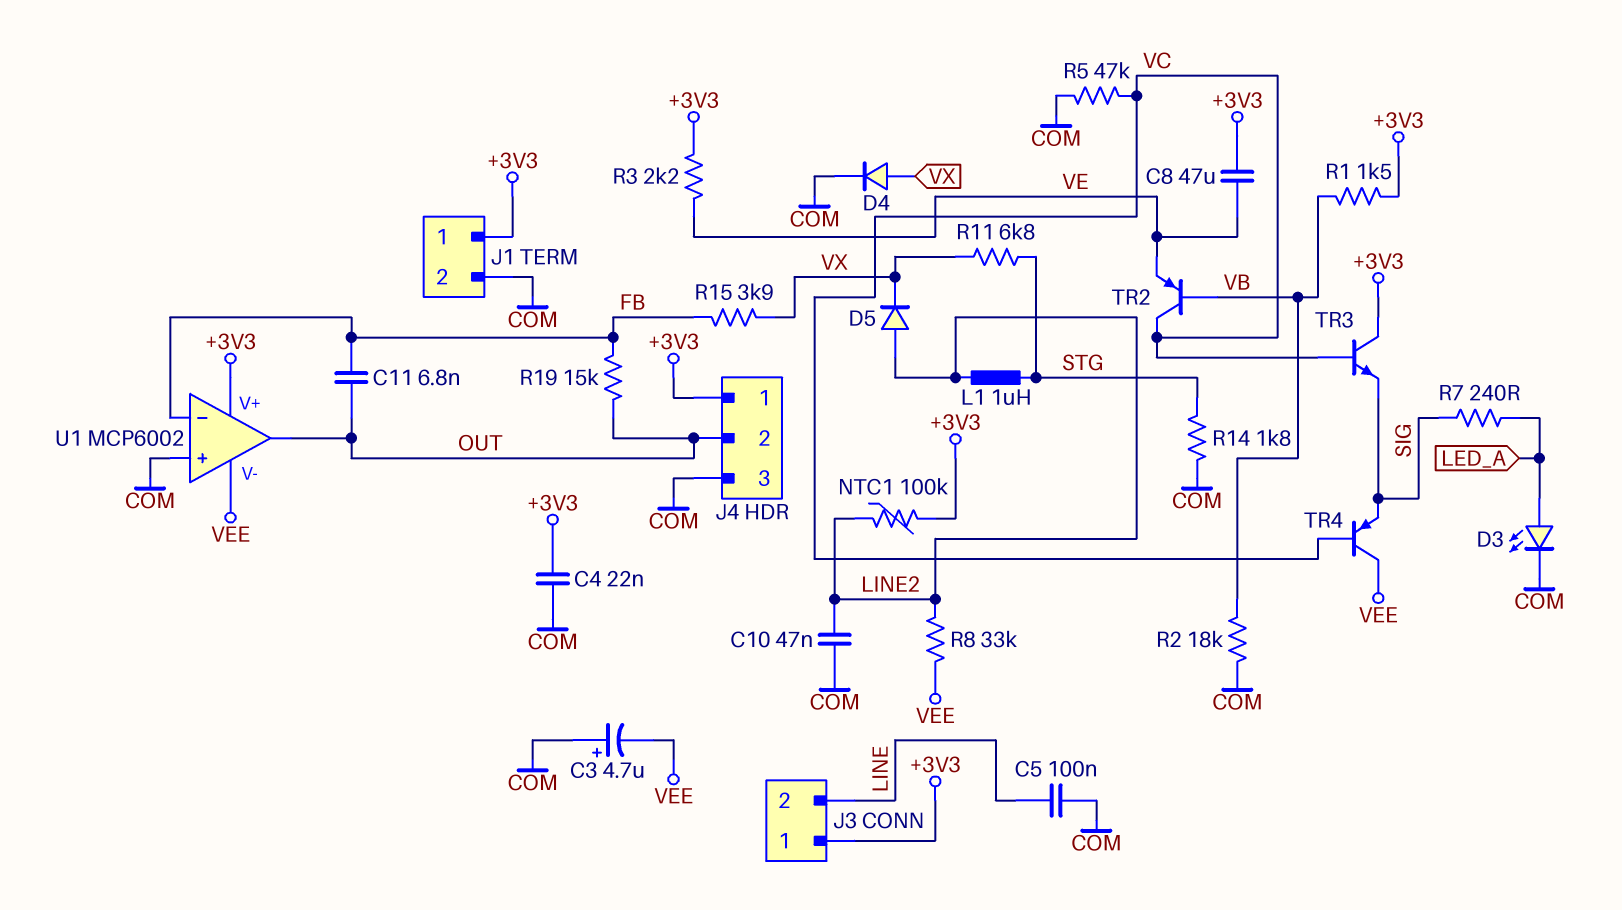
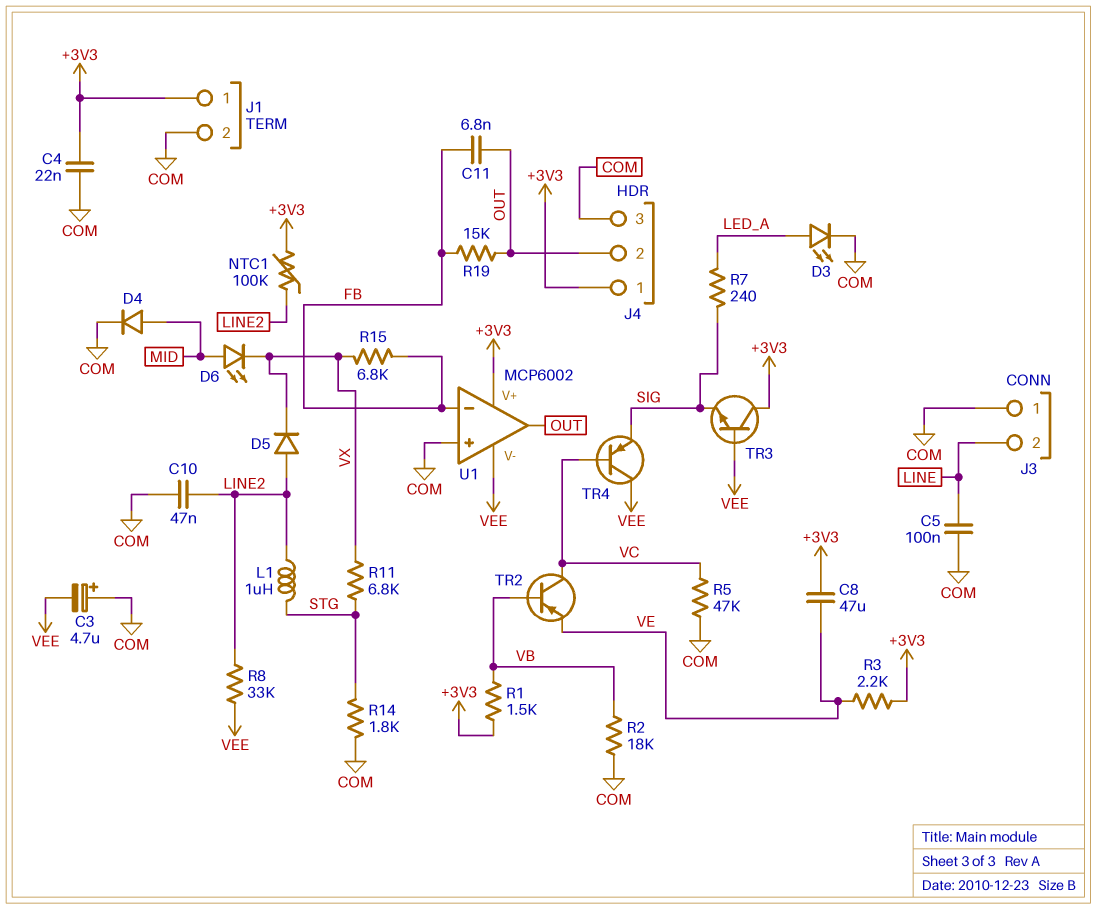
D4: diode (A VX, K COM) -> diode (A MID, K COM)
D6: none -> LED (A MID, K VX)
J3 pin 1: +3V3 -> COM
R15: 3.9k (FB, VX) -> 6.8k (FB, VX)
TR3: NPN (B VC, C +3V3, E SIG) -> NPN (B VEE, C +3V3, E SIG)

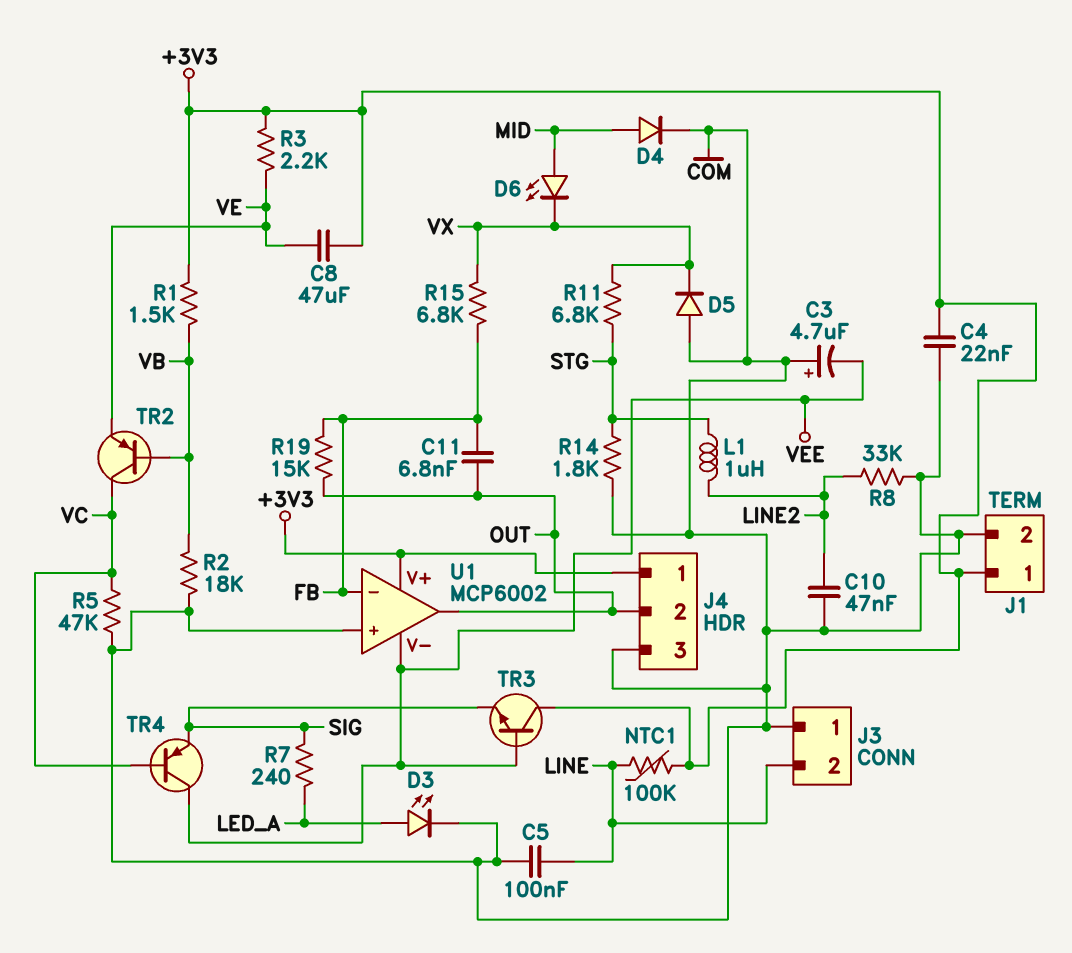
D5: diode (A LINE2, K VX) -> diode (A COM, K VX)
NTC1: 100k (+3V3, LINE2) -> 100k (+3V3, LINE)
R8: 33k (LINE2, VEE) -> 33k (COM, LINE2)

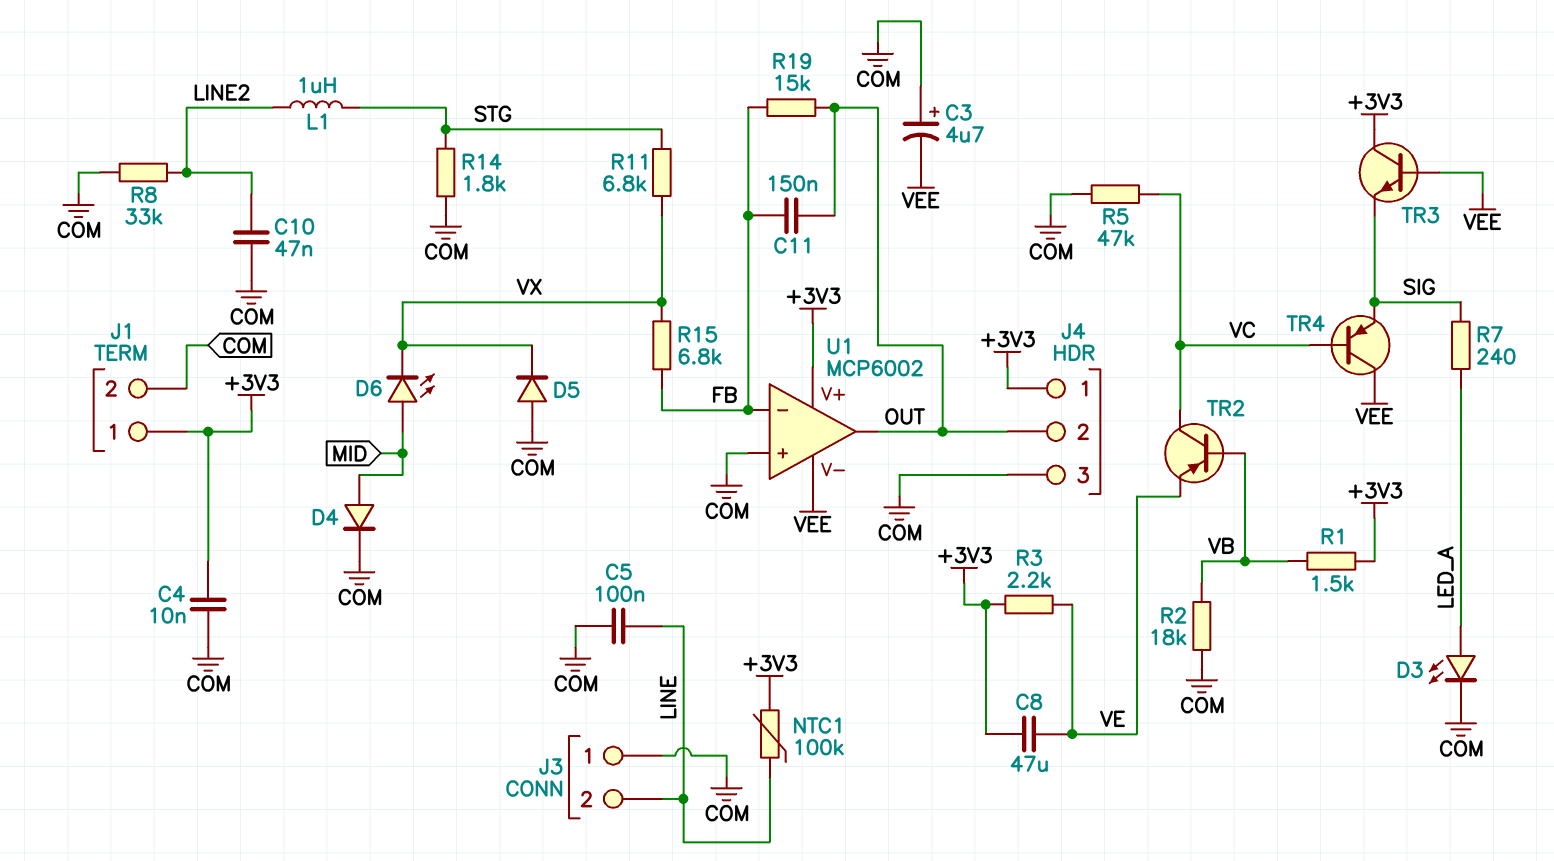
C4: 22nF (+3V3, COM) -> 10nF (+3V3, COM)
C11: 6.8nF (FB, OUT) -> 150nF (FB, OUT)

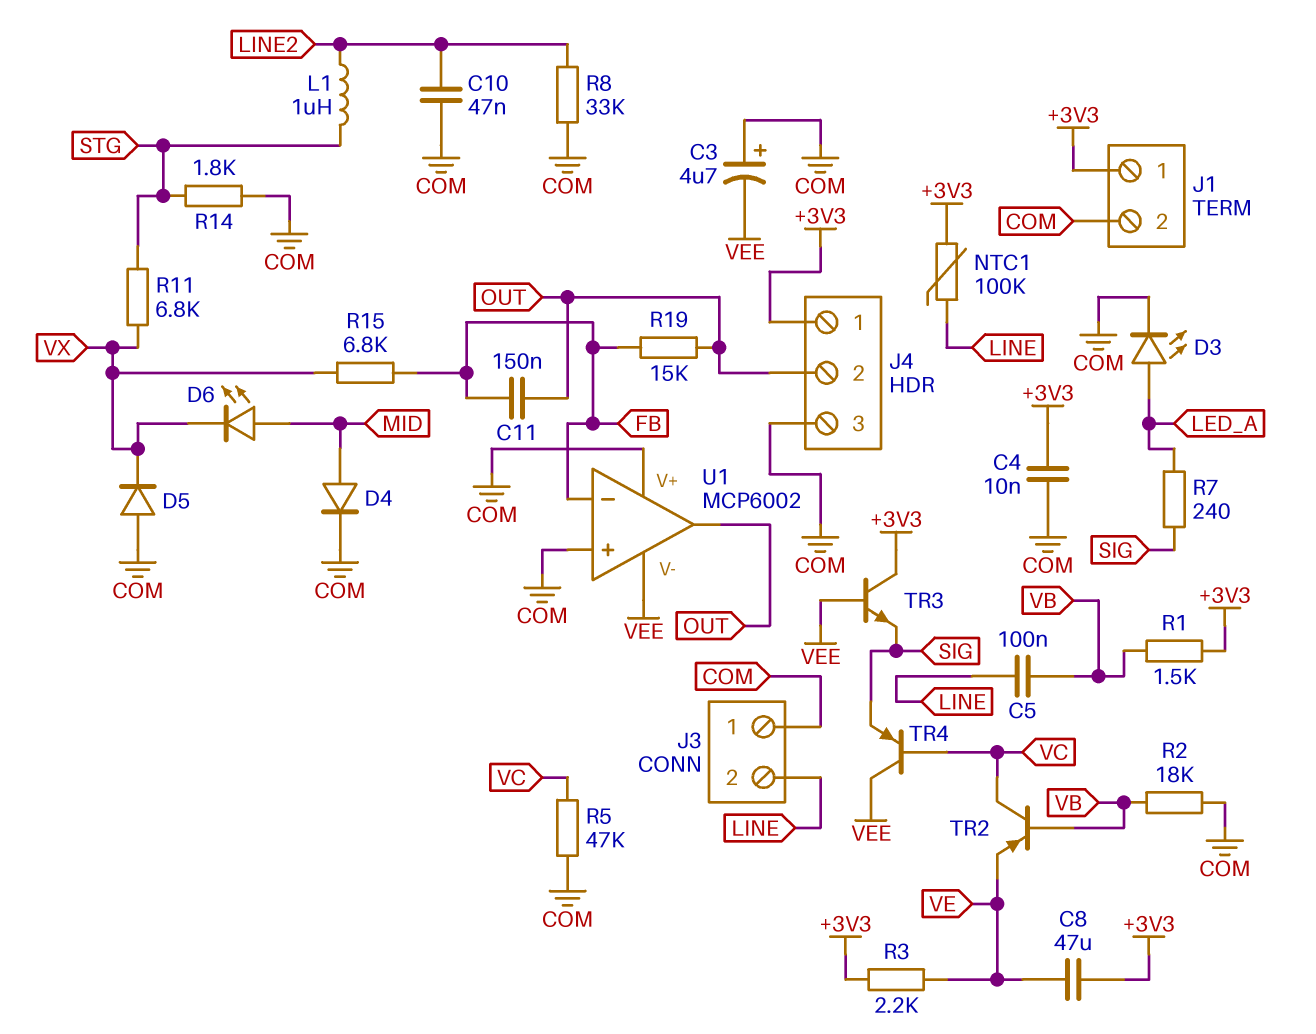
C5: 100nF (COM, LINE) -> 100nF (LINE, VB)
U1 pin V+: +3V3 -> COM

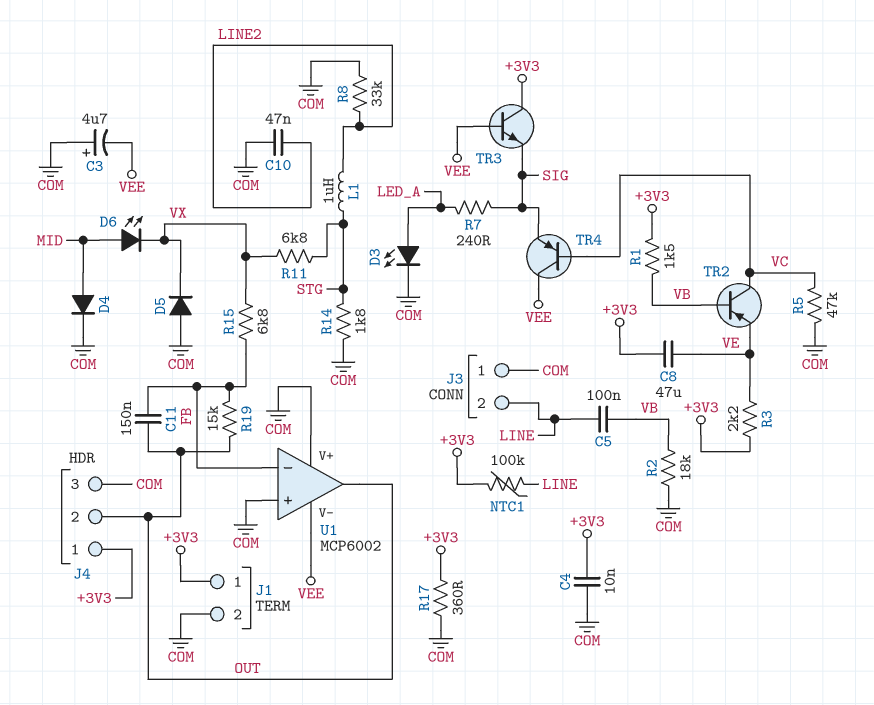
R17: none -> 360 (+3V3, COM)

